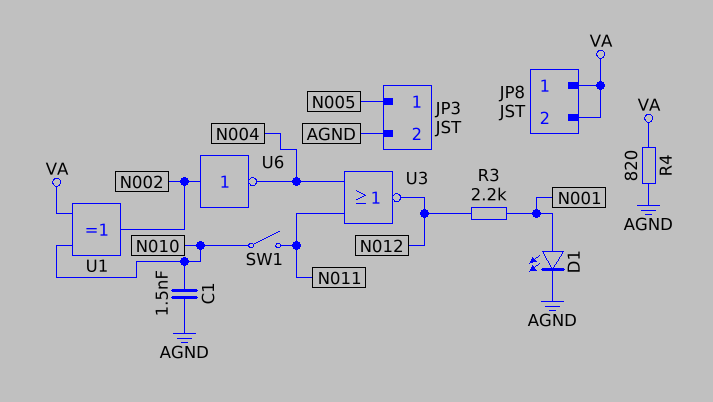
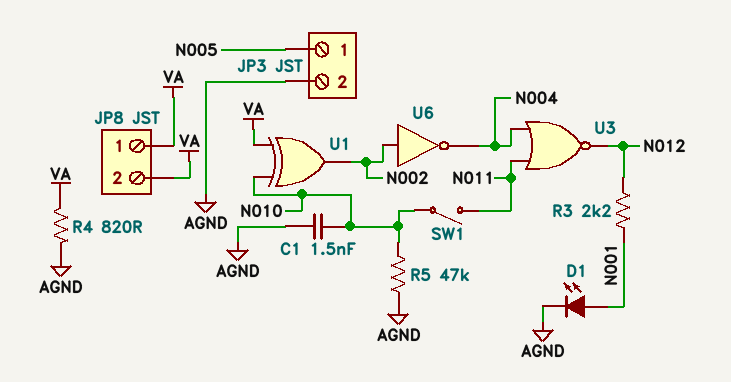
R5: none -> 47k (AGND, N010)

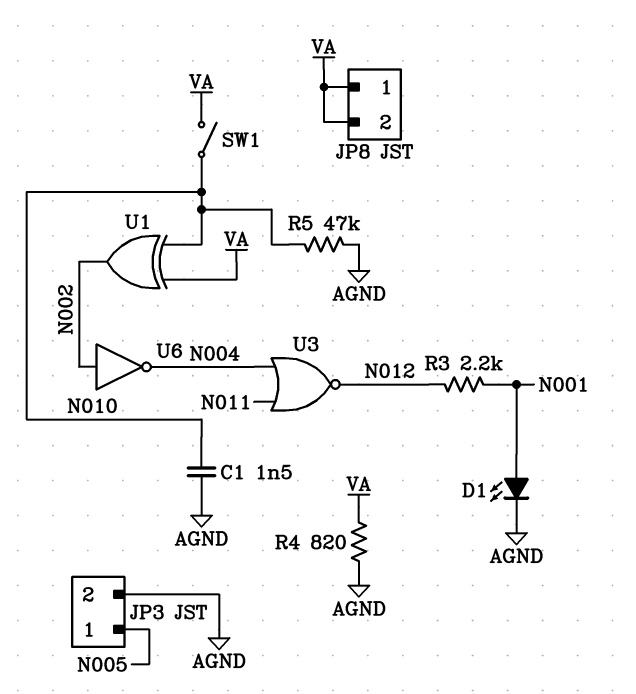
SW1: switch (N010, N011) -> switch (N010, VA)

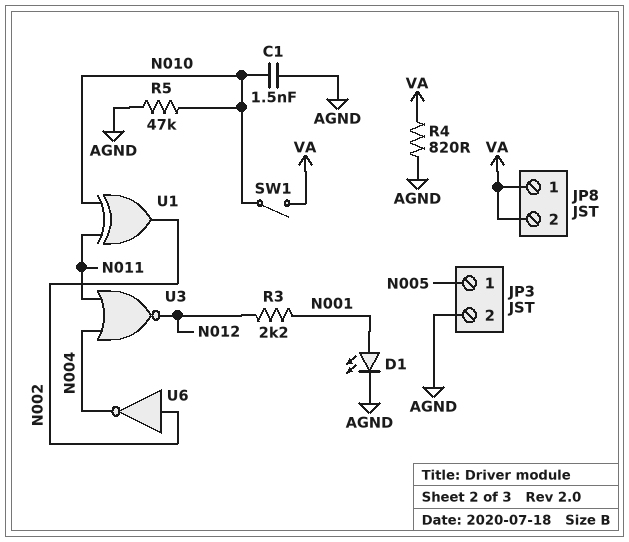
U1: XOR (in N010, in VA, out N002) -> XOR (in N010, in N011, out N002)

